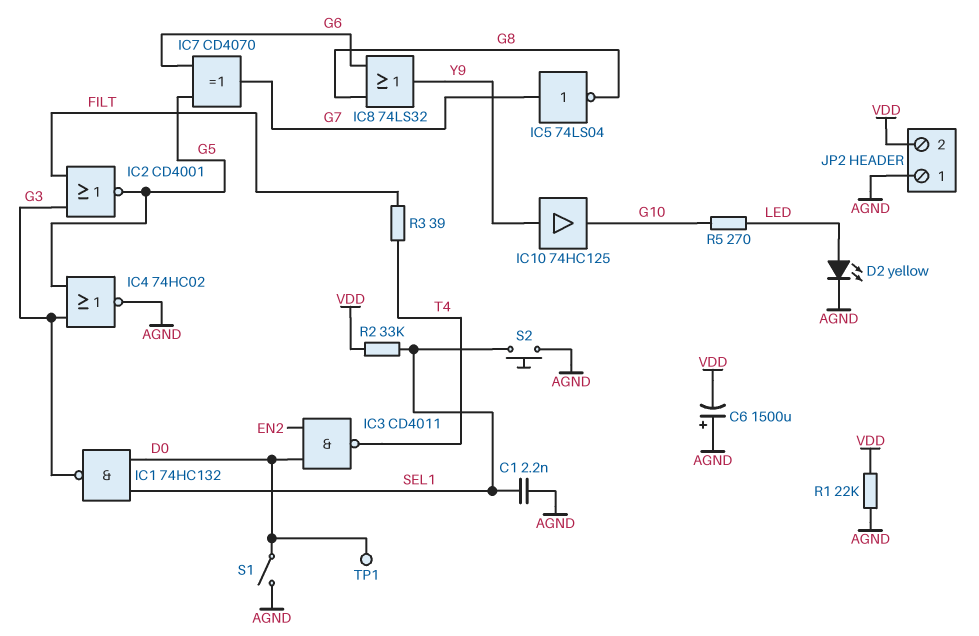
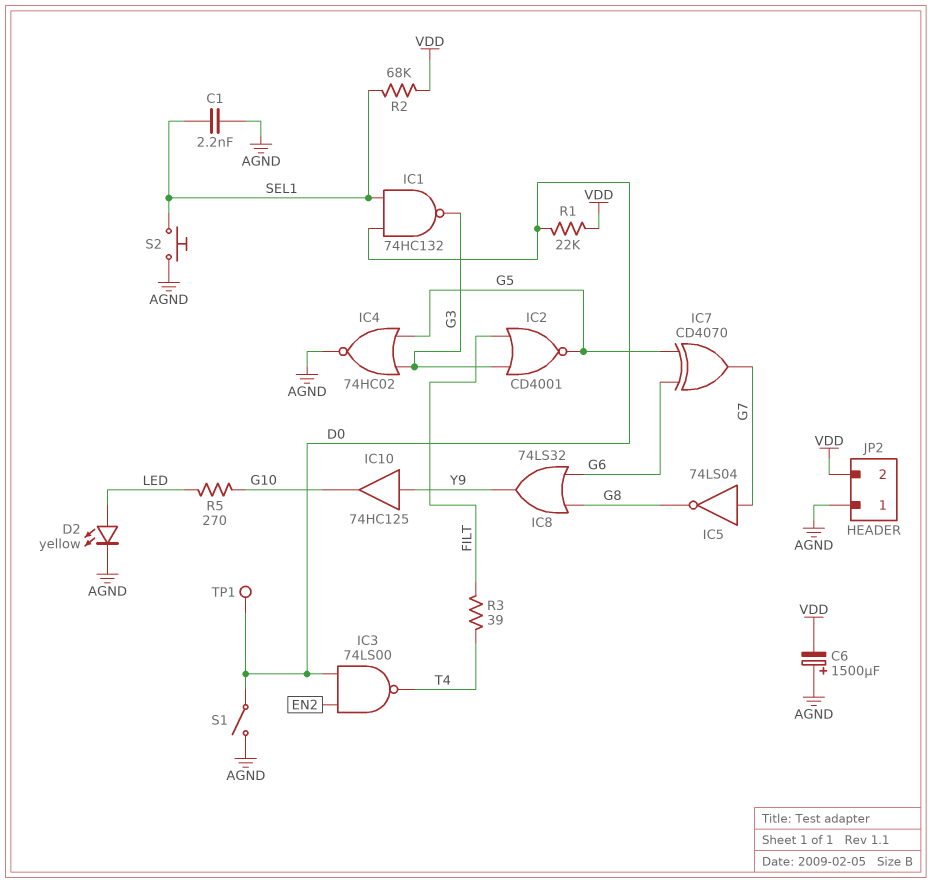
IC3: NAND CD4011 (in D0, in EN2, out T4) -> NAND 74LS00 (in D0, in EN2, out T4)
R1: 22k (AGND, VDD) -> 22k (D0, VDD)
R2: 33k (SEL1, VDD) -> 68k (SEL1, VDD)

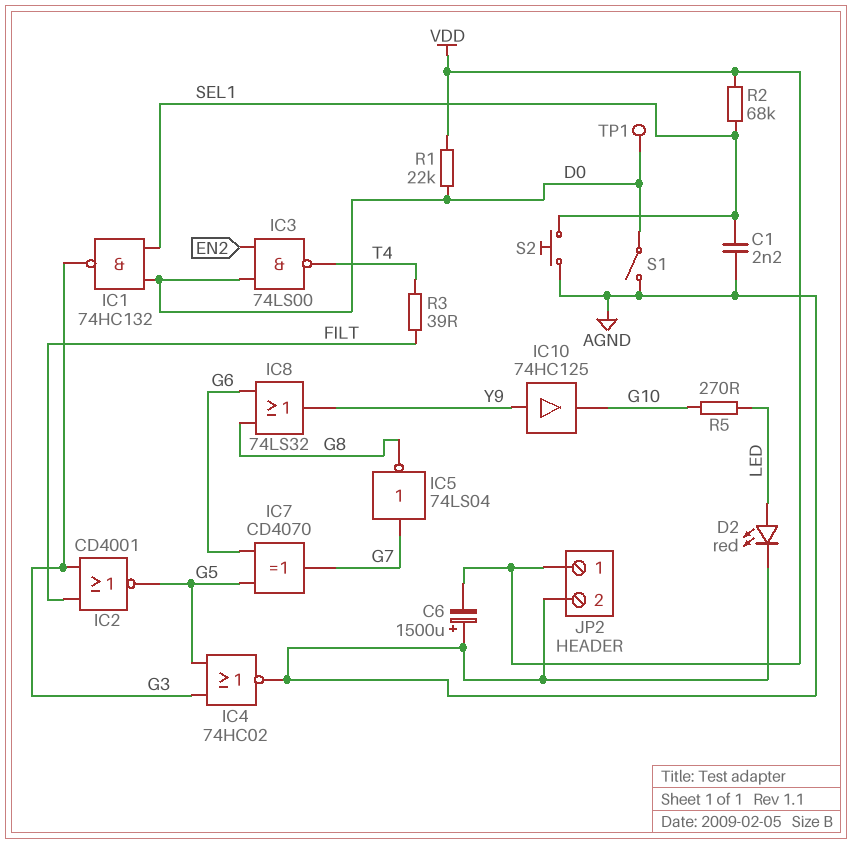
D2: LED yellow (A LED, K AGND) -> LED red (A LED, K AGND)
JP2 pin 1: AGND -> VDD
JP2 pin 2: VDD -> AGND

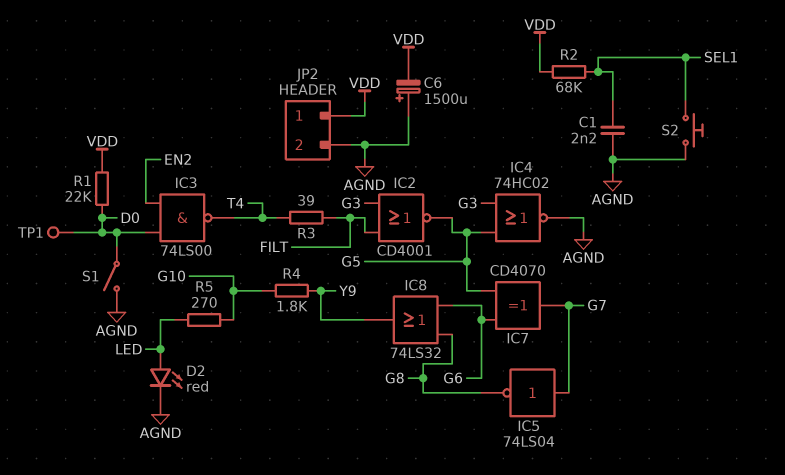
IC1: NAND 74HC132 (in D0, in SEL1, out G3) -> none
IC10: buffer 74HC125 (in Y9, out G10) -> none
R4: none -> 1.8k (G10, Y9)

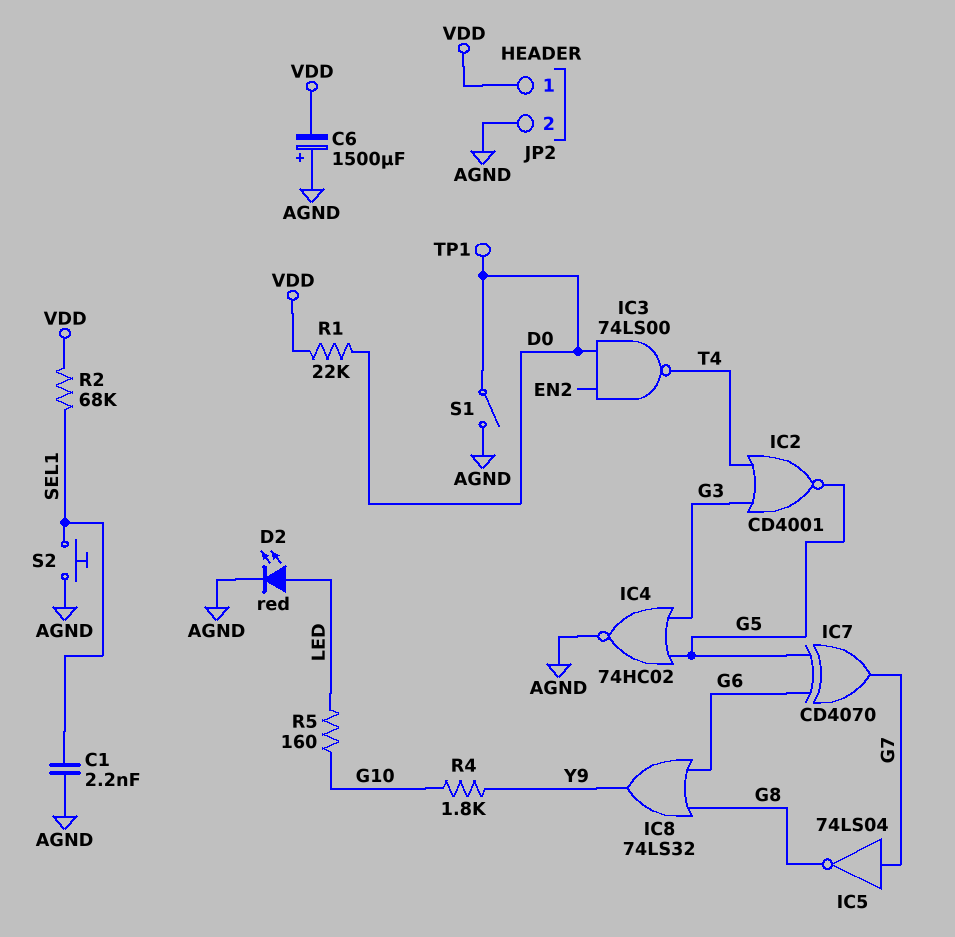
IC2: NOR CD4001 (in FILT, in G3, out G5) -> NOR CD4001 (in G3, in T4, out G5)
R3: 39 (FILT, T4) -> none
R5: 270 (G10, LED) -> 160 (G10, LED)

